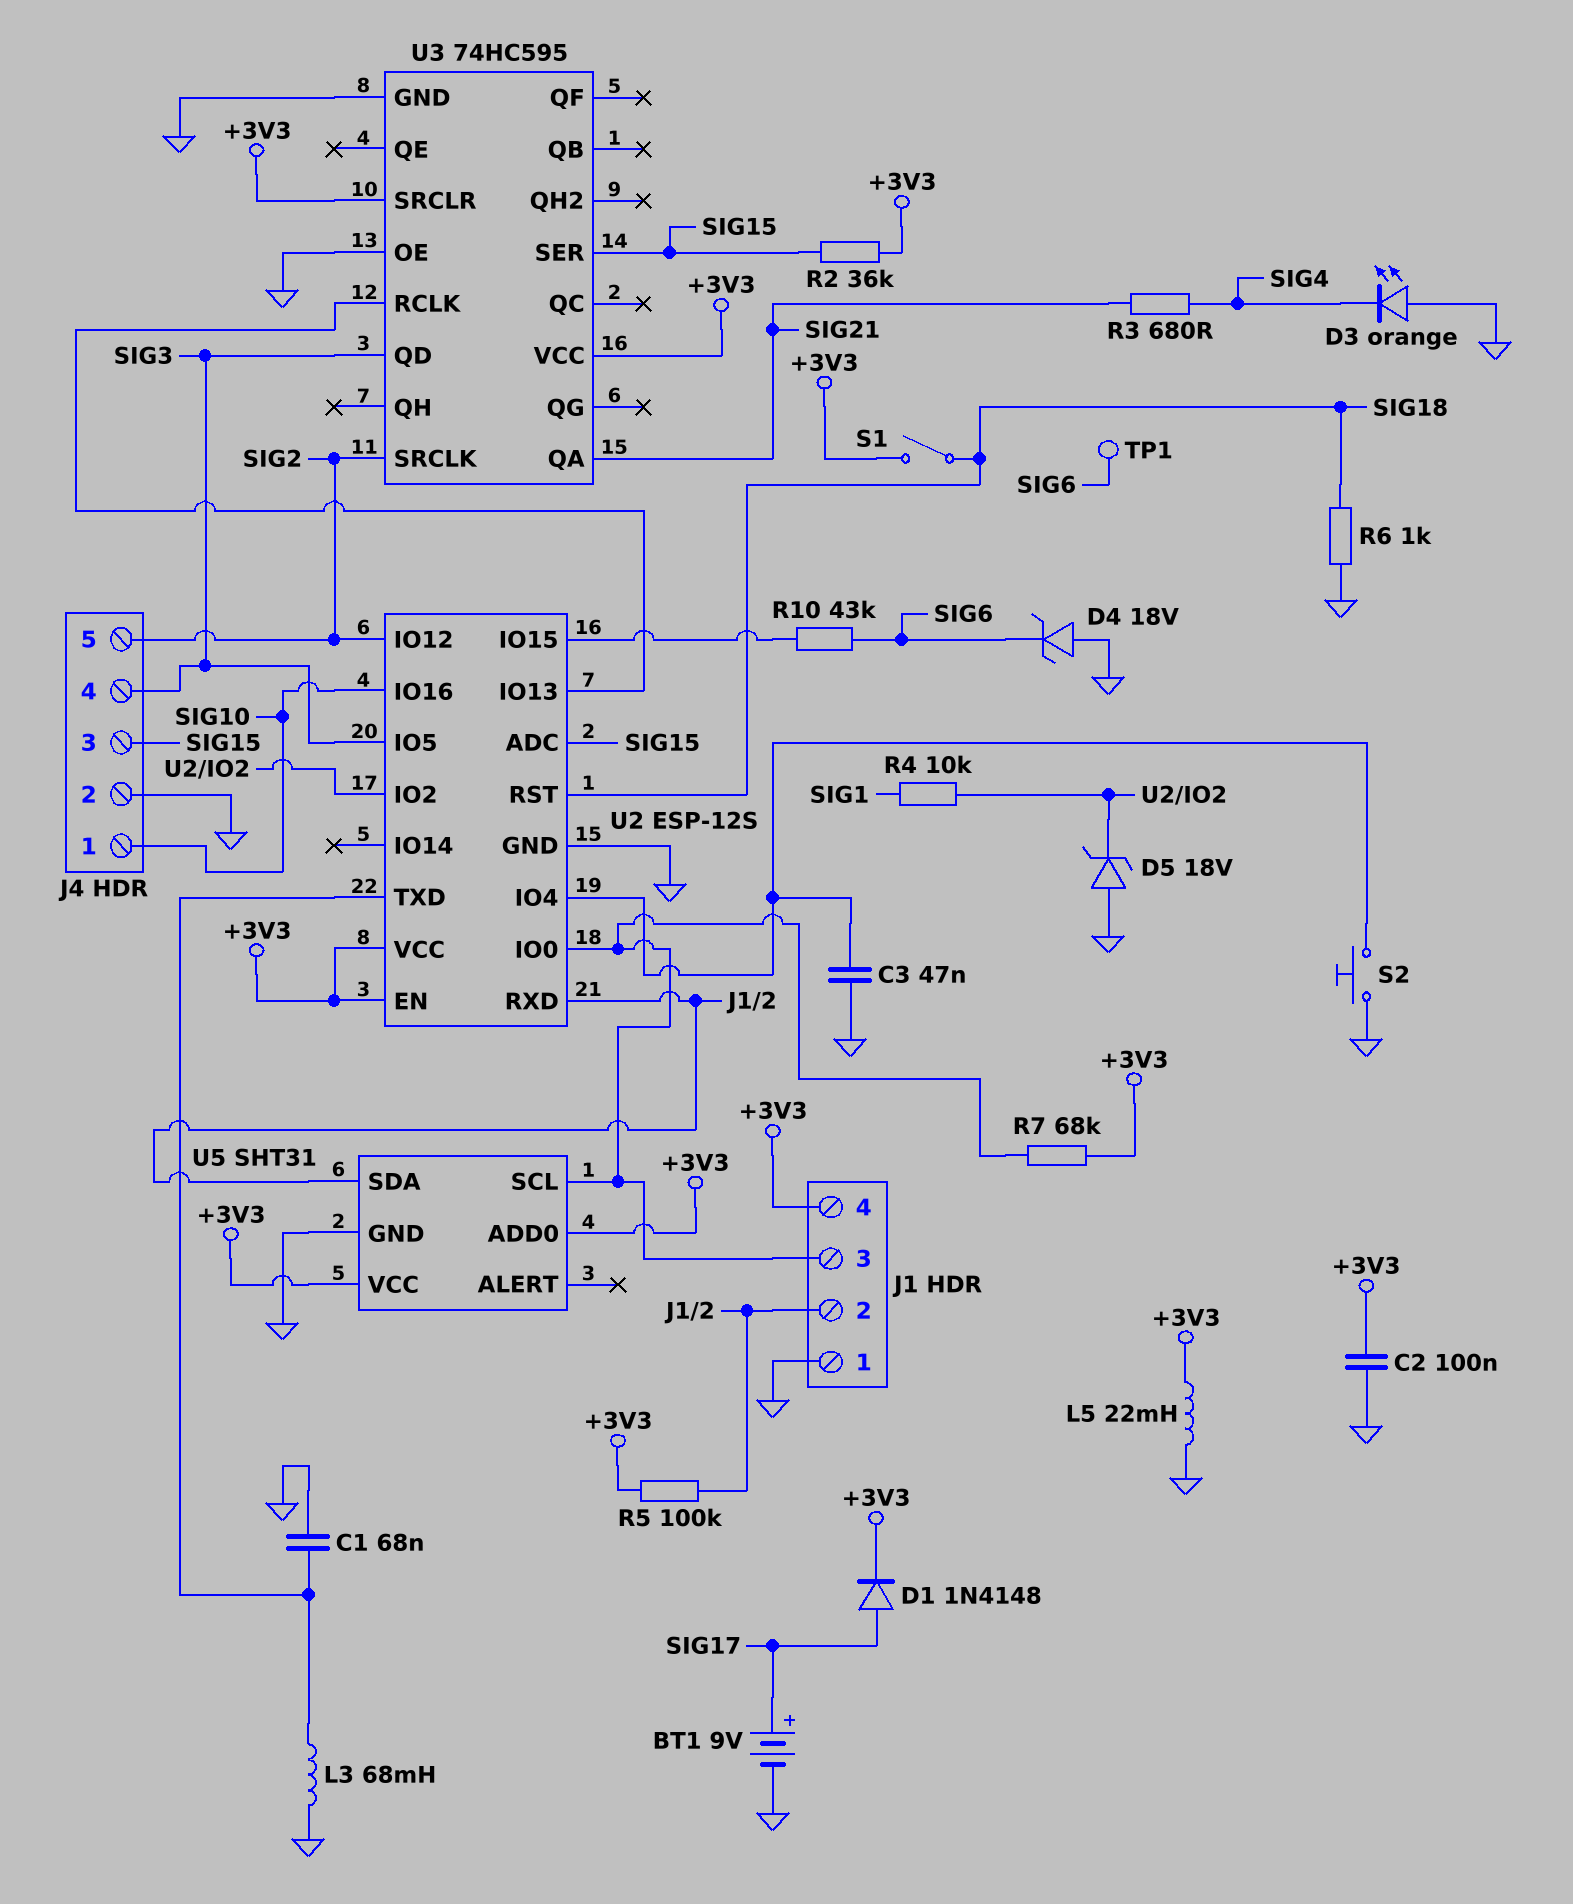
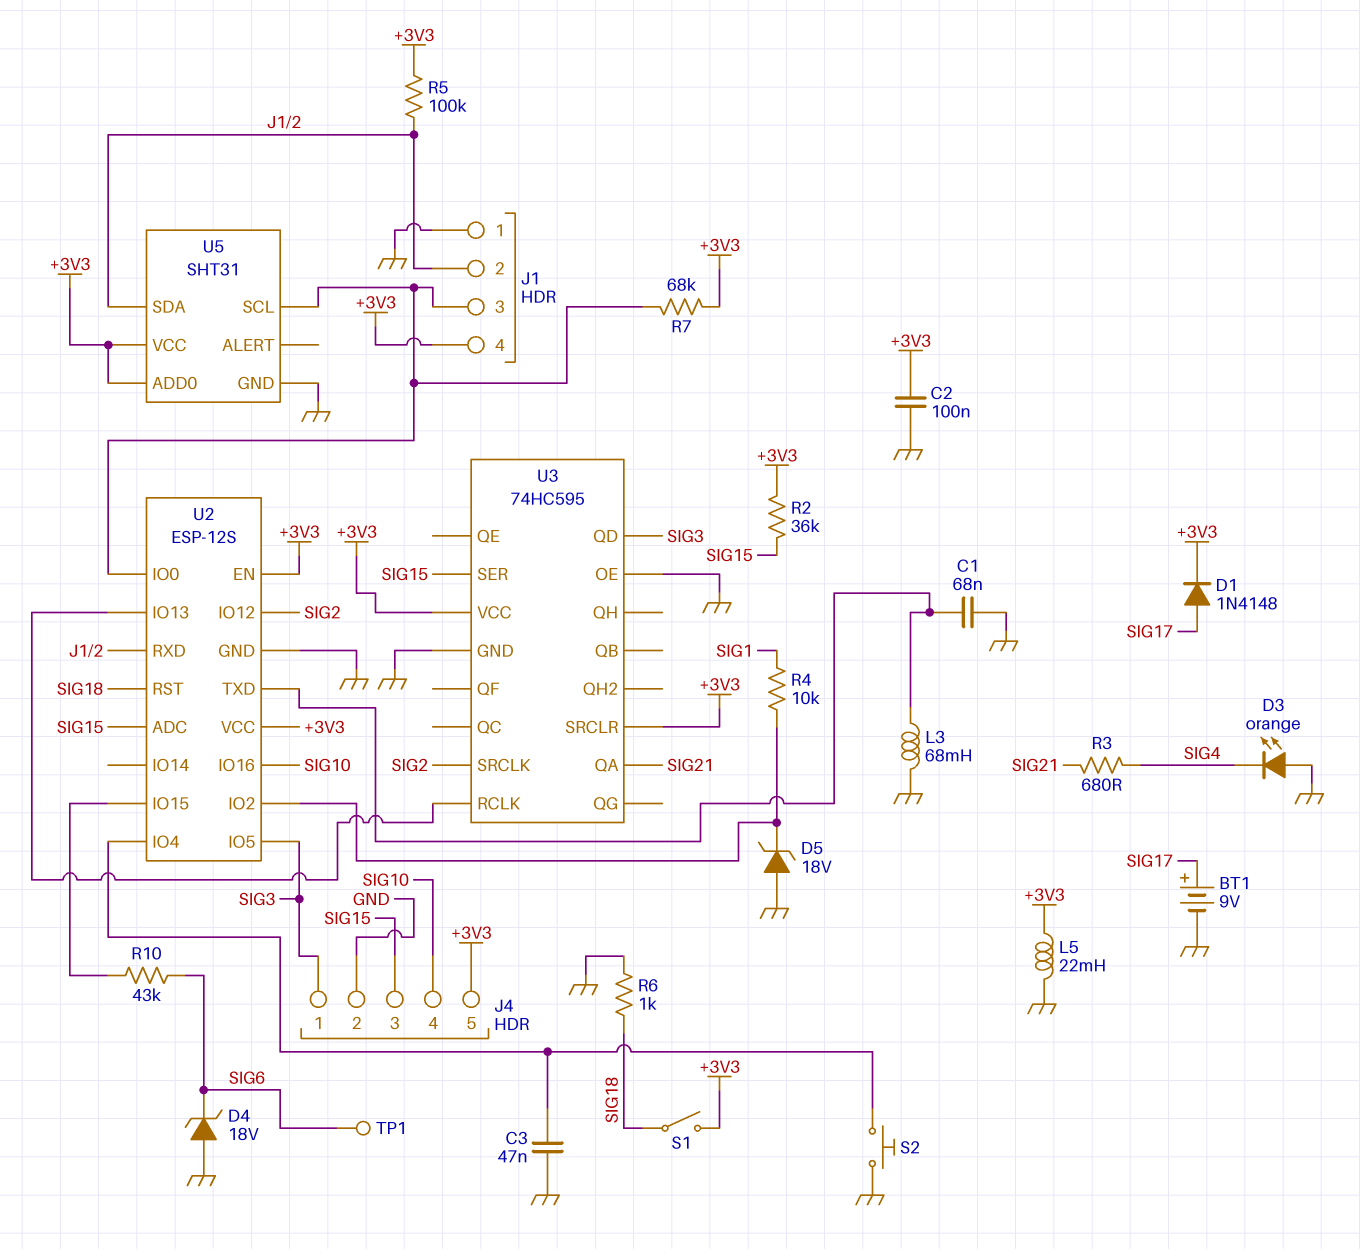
J4 pin 1: SIG10 -> SIG3
J4 pin 4: SIG3 -> SIG10
J4 pin 5: SIG2 -> +3V3

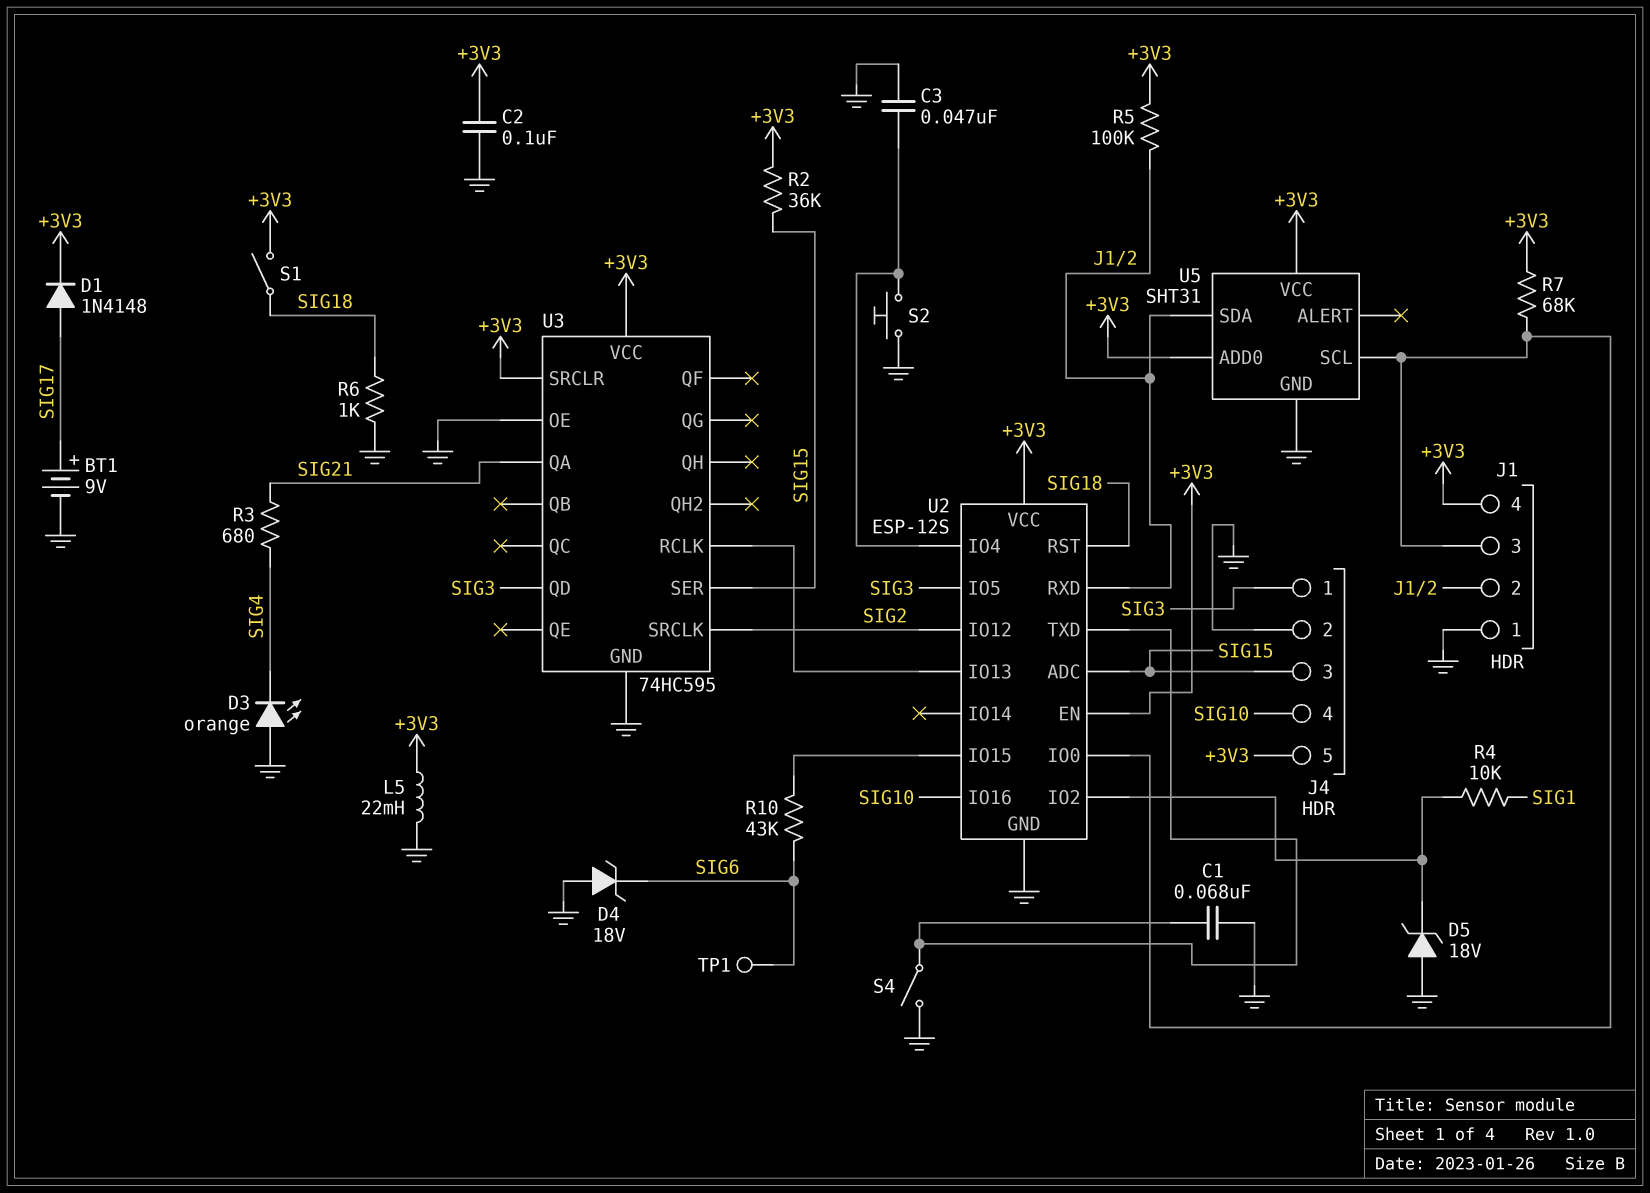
L3: 68mH (GND, U2/TXD) -> none
S4: none -> switch (GND, U2/TXD)

